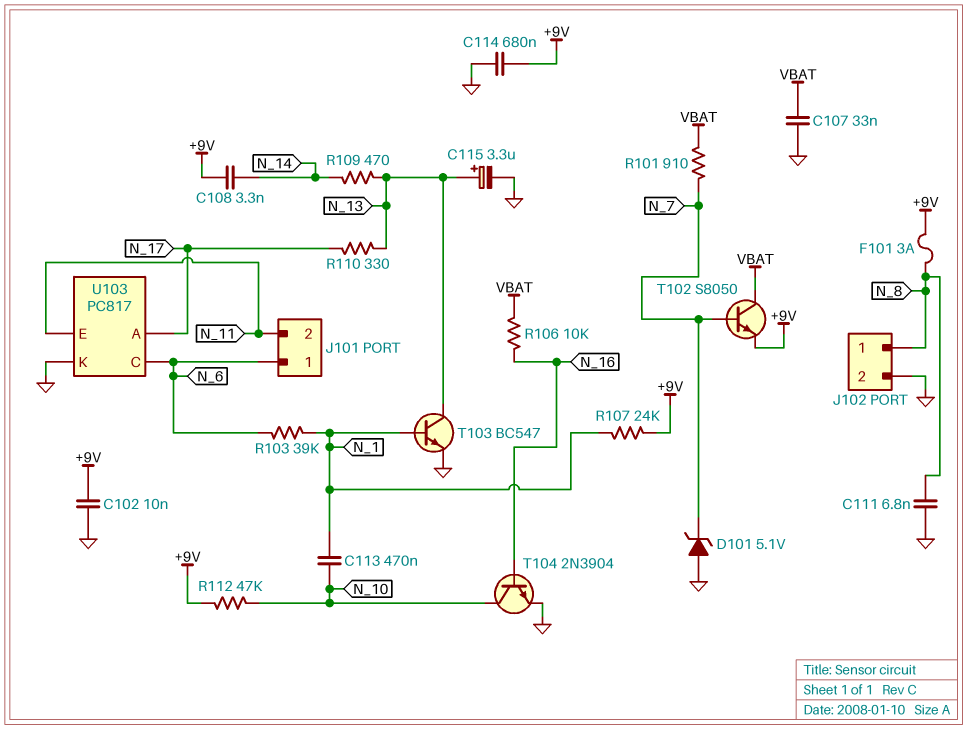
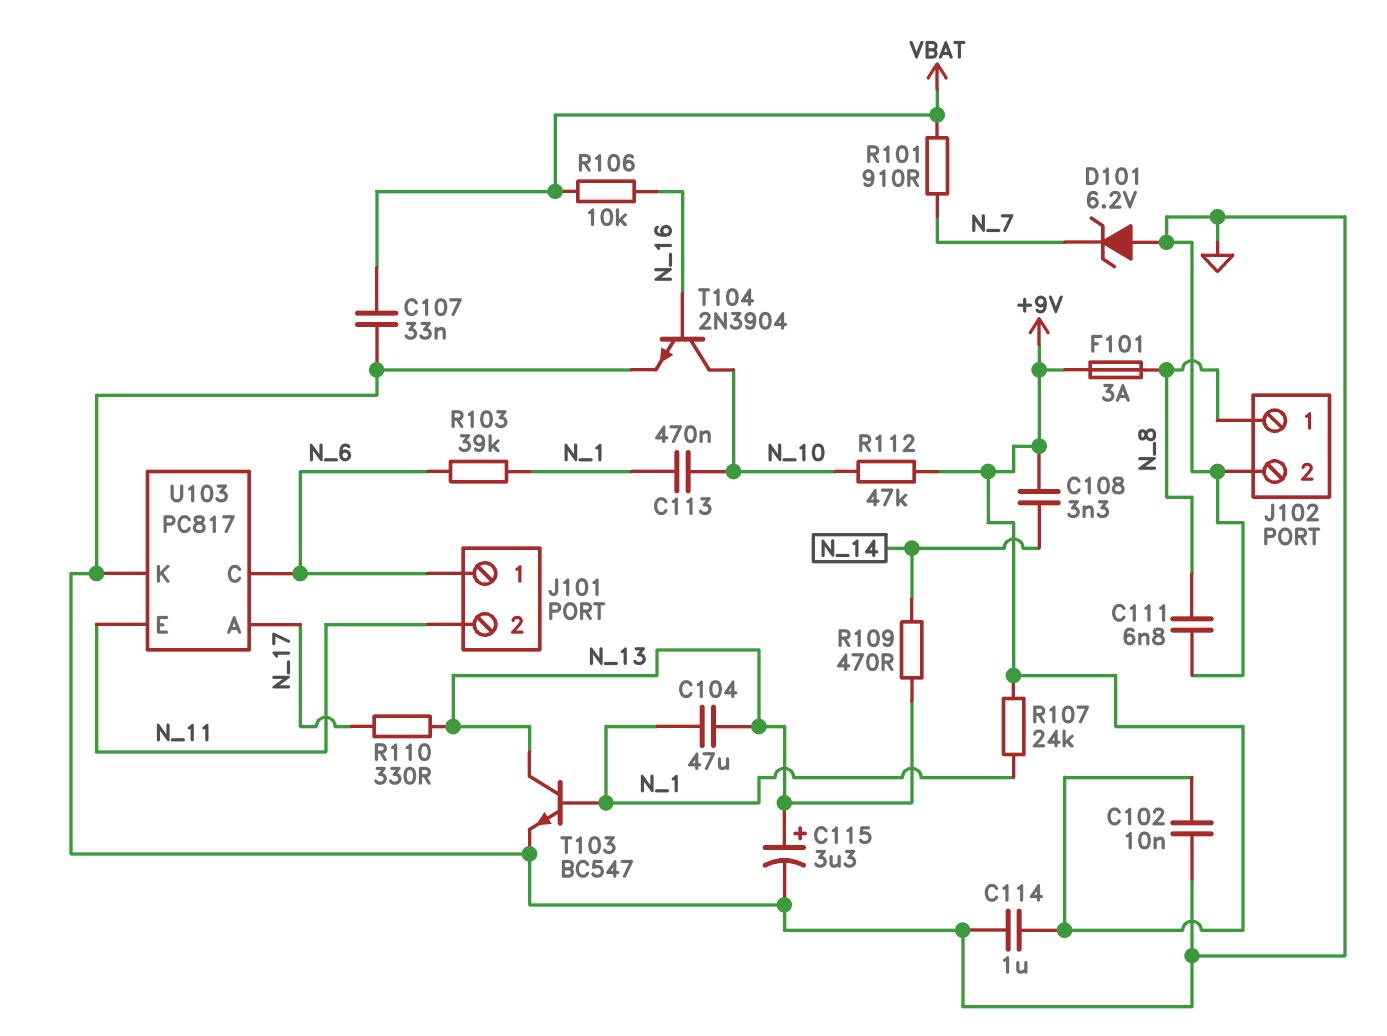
C104: none -> 47uF (N_1, N_13)
C114: 680nF (+9V, GND) -> 1uF (+9V, GND)
D101: zener 5.1V (A GND, K N_7) -> zener 6.2V (A GND, K N_7)
T102: NPN S8050 (B N_7, C VBAT, E +9V) -> none

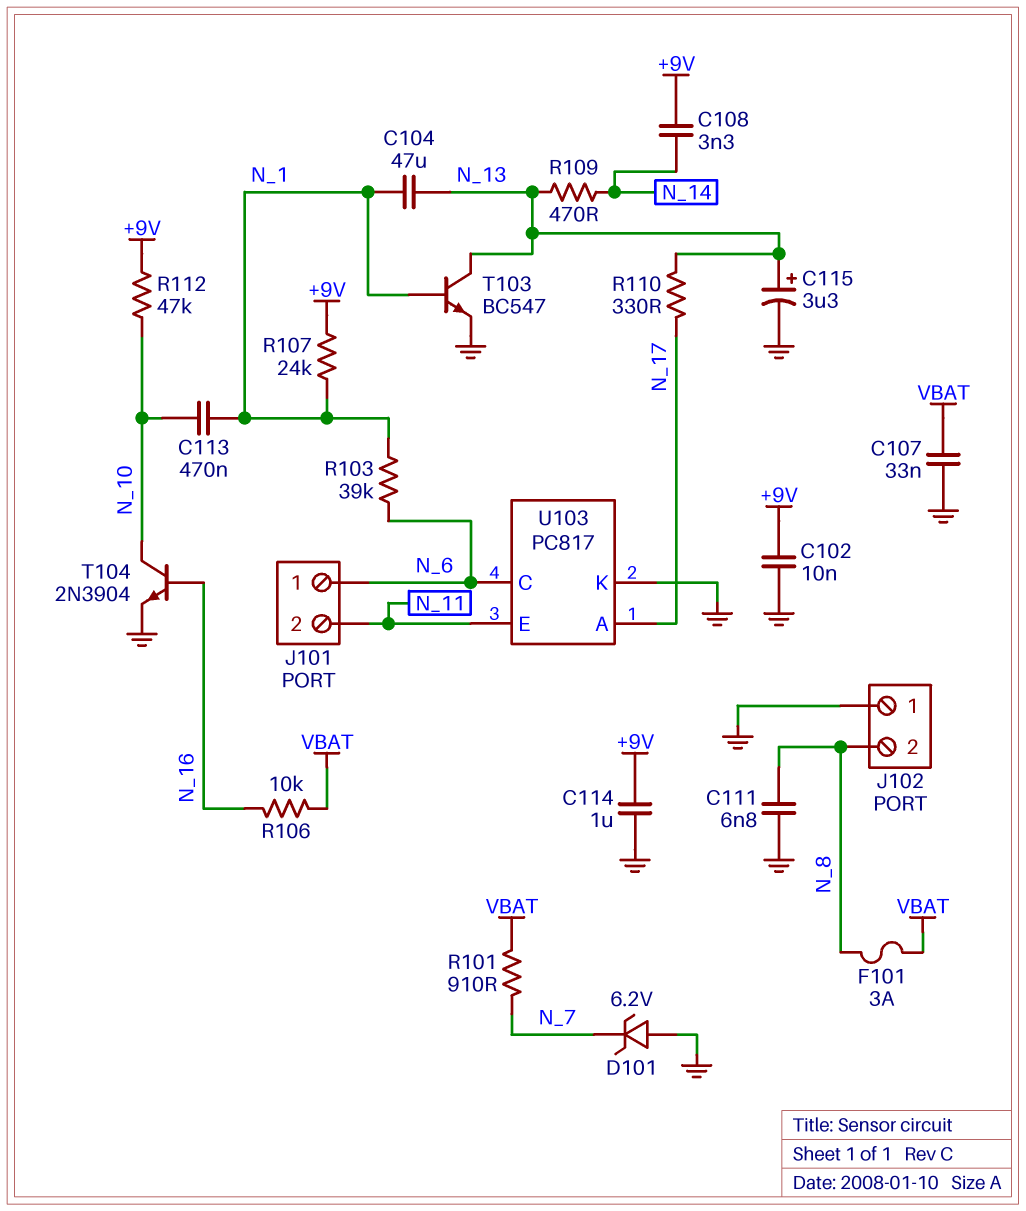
F101: 3A (+9V, N_8) -> 3A (N_8, VBAT)
J102 pin 1: N_8 -> GND
J102 pin 2: GND -> N_8

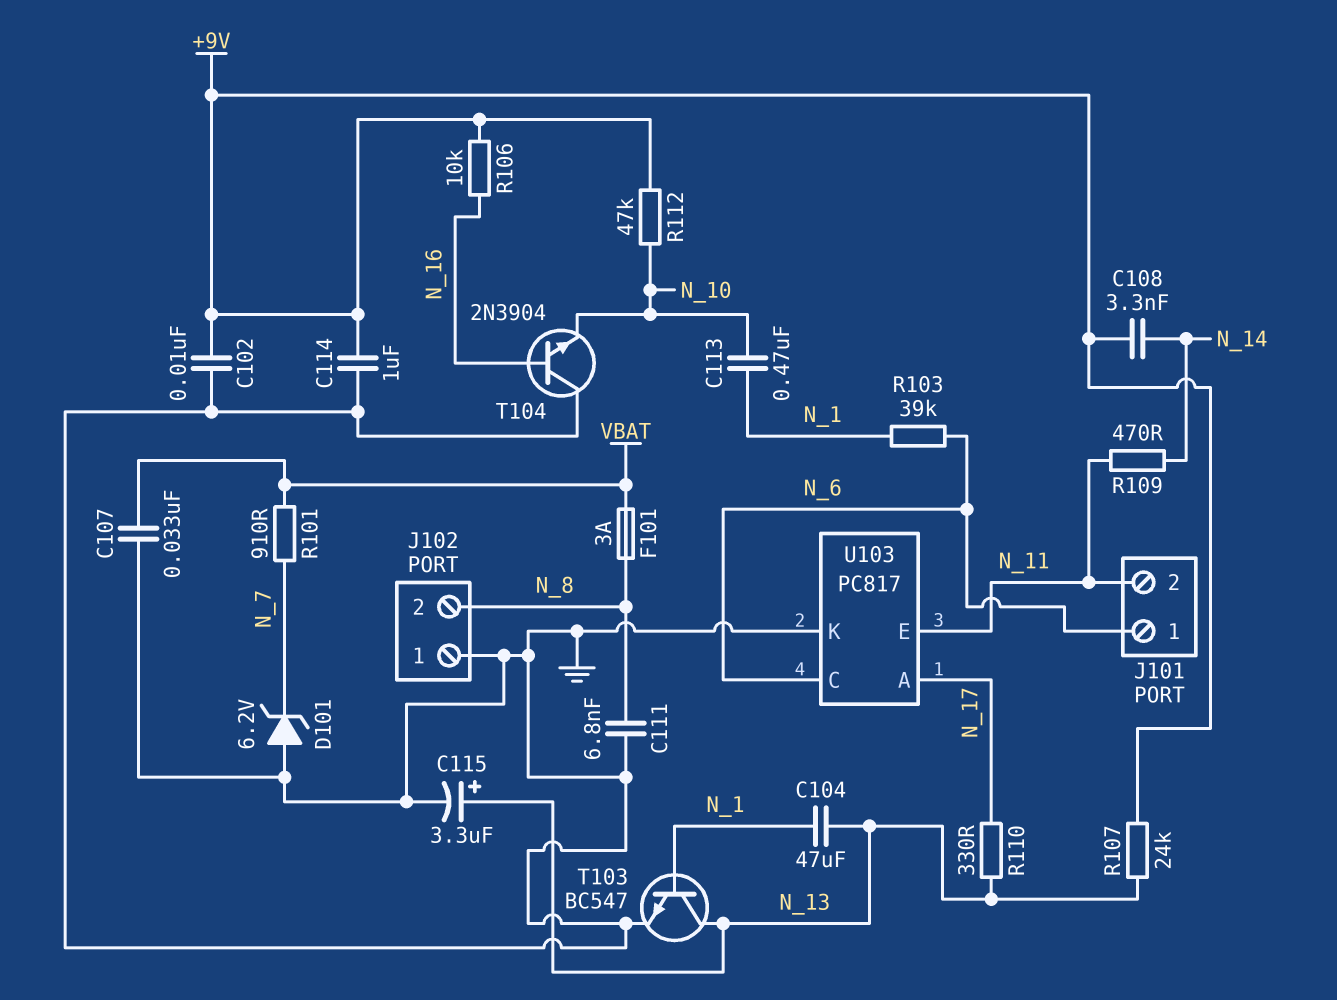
R106: 10k (N_16, VBAT) -> 10k (+9V, N_16)
R107: 24k (+9V, N_1) -> 24k (+9V, N_13)
R109: 470 (N_13, N_14) -> 470 (N_11, N_14)
T104: NPN 2N3904 (B N_16, C N_10, E GND) -> NPN 2N3904 (B N_16, C GND, E N_10)

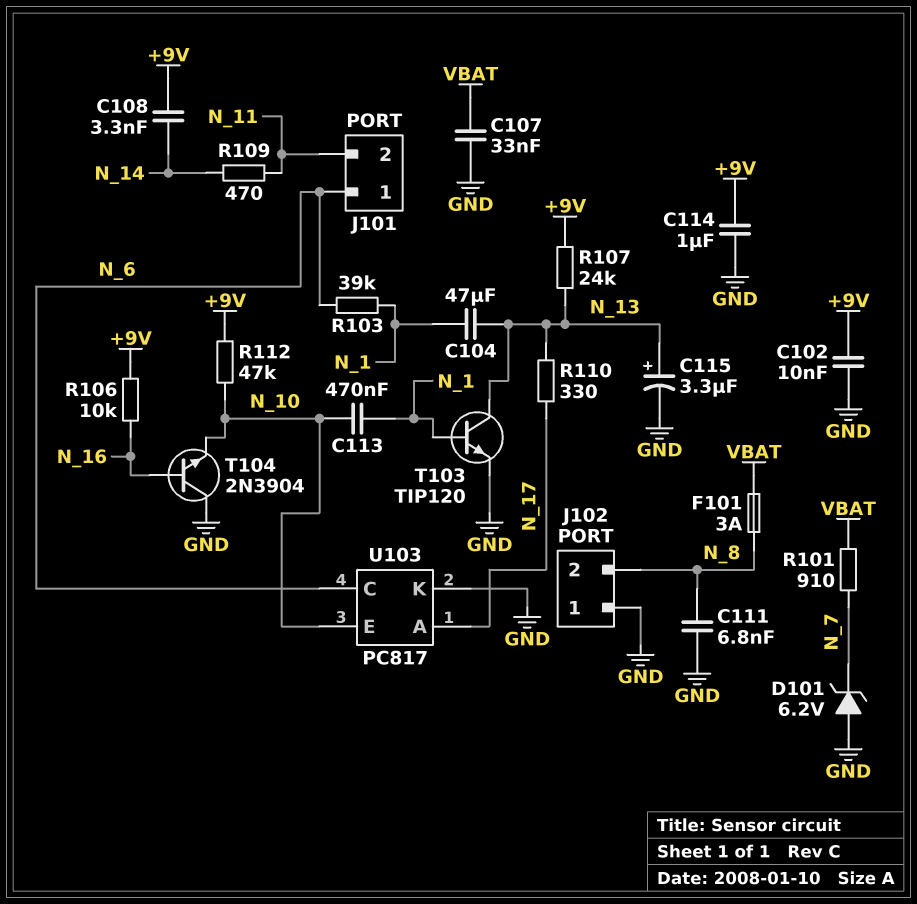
T103: NPN BC547 (B N_1, C N_13, E GND) -> NPN TIP120 (B N_1, C N_13, E GND)
U103 pin E: N_11 -> N_10

